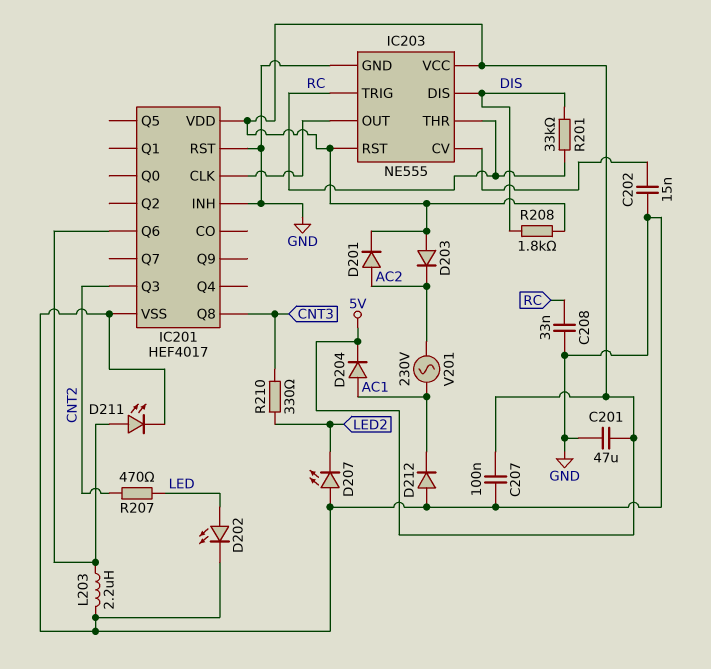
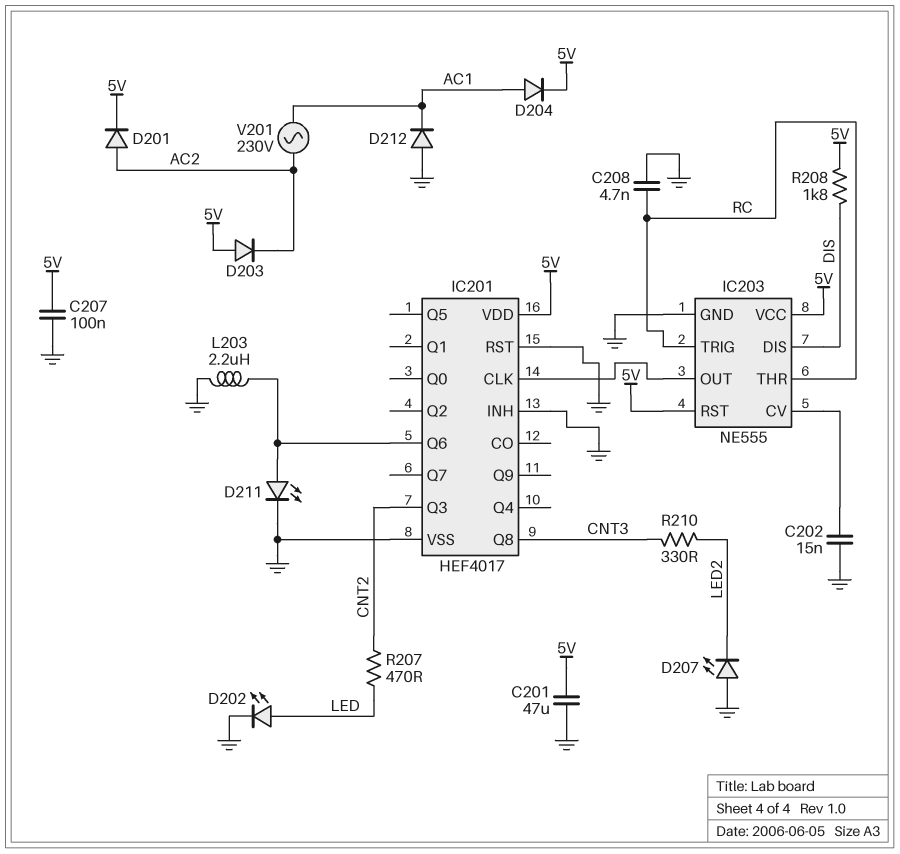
C208: 33nF (GND, RC) -> 4.7nF (GND, RC)
R201: 33k (DIS, RC) -> none

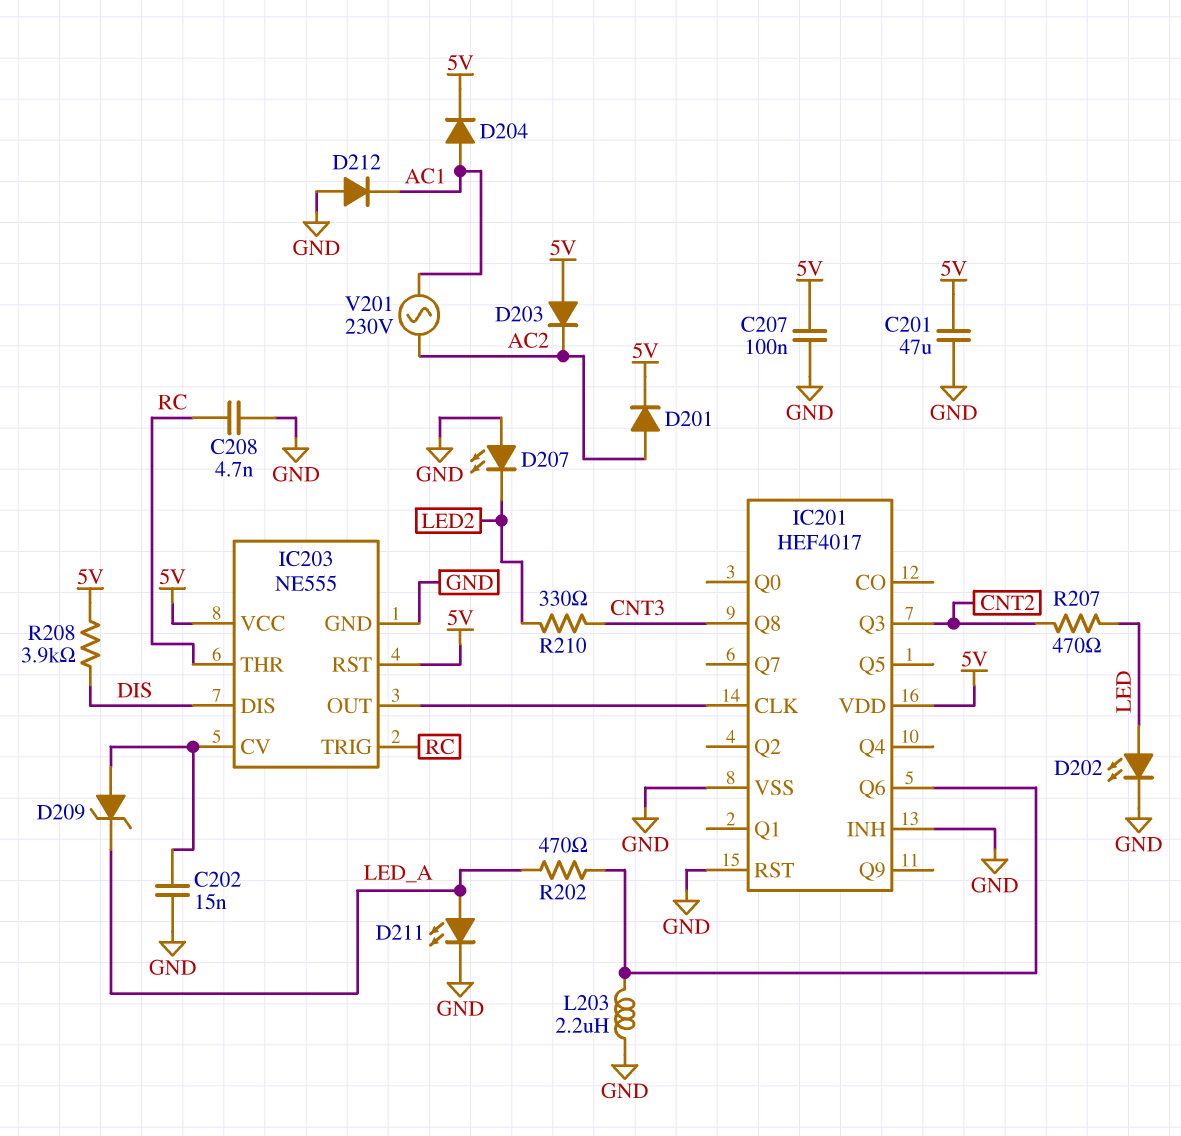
D209: none -> zener (A IC203/CV, K LED_A)
D211: LED (A IC201/Q6, K GND) -> LED (A LED_A, K GND)
R202: none -> 470 (IC201/Q6, LED_A)
R208: 1.8k (5V, DIS) -> 3.9k (5V, DIS)

